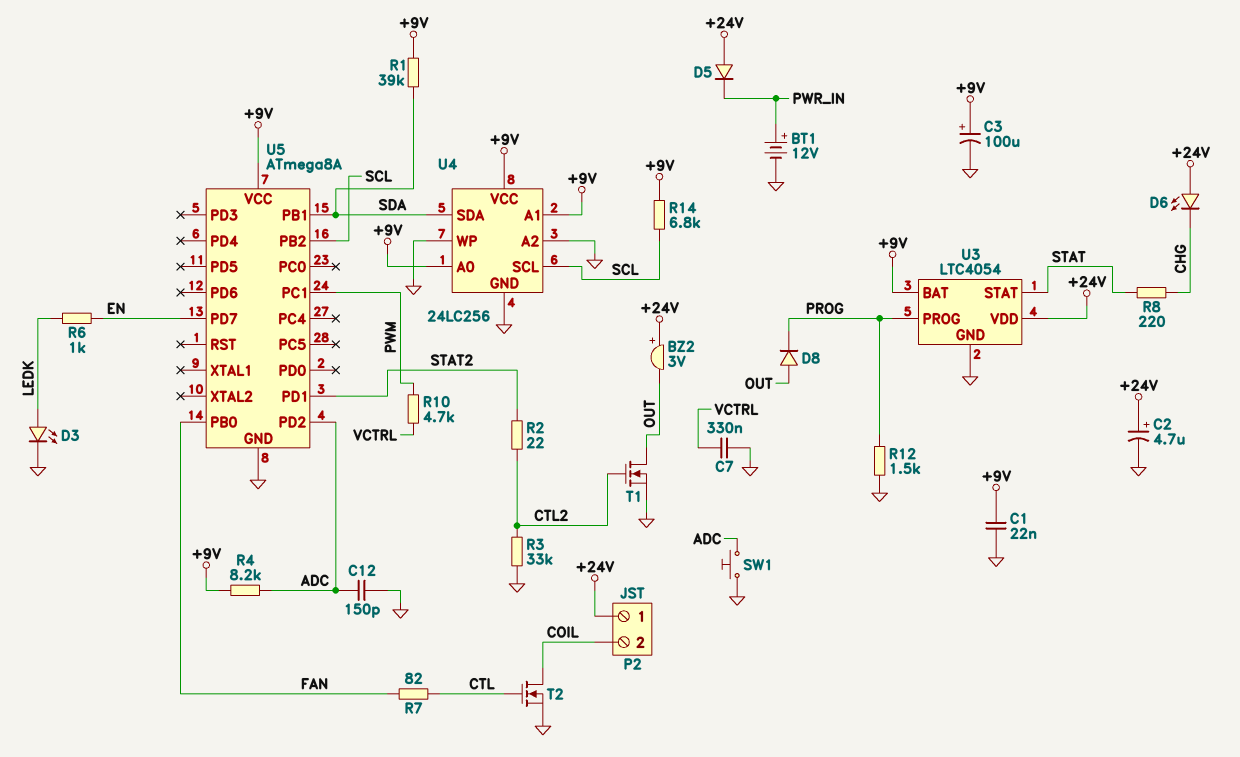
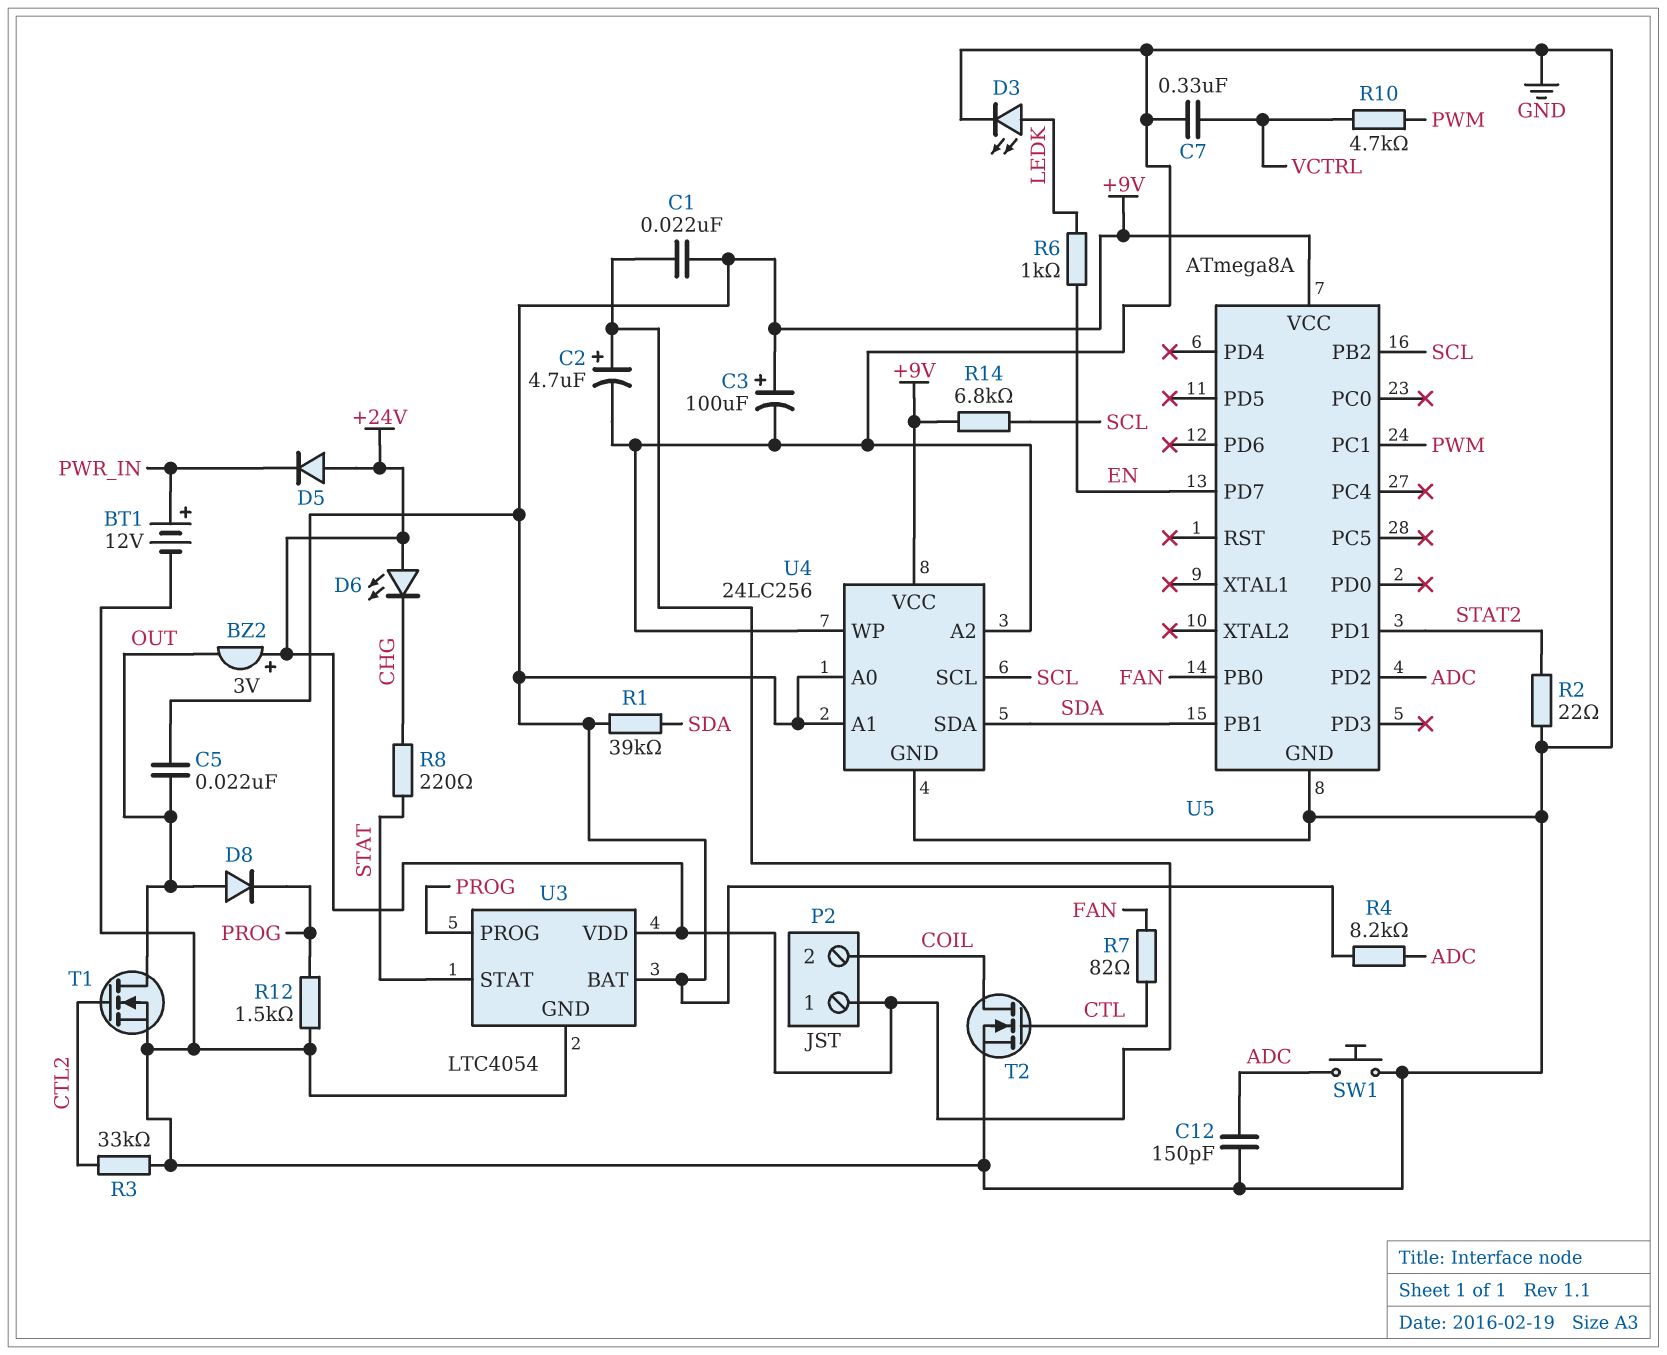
C1: 22nF (+9V, GND) -> 22nF (+9V, +24V)
C5: none -> 22nF (+9V, OUT)
R2: 22 (CTL2, STAT2) -> 22 (GND, STAT2)

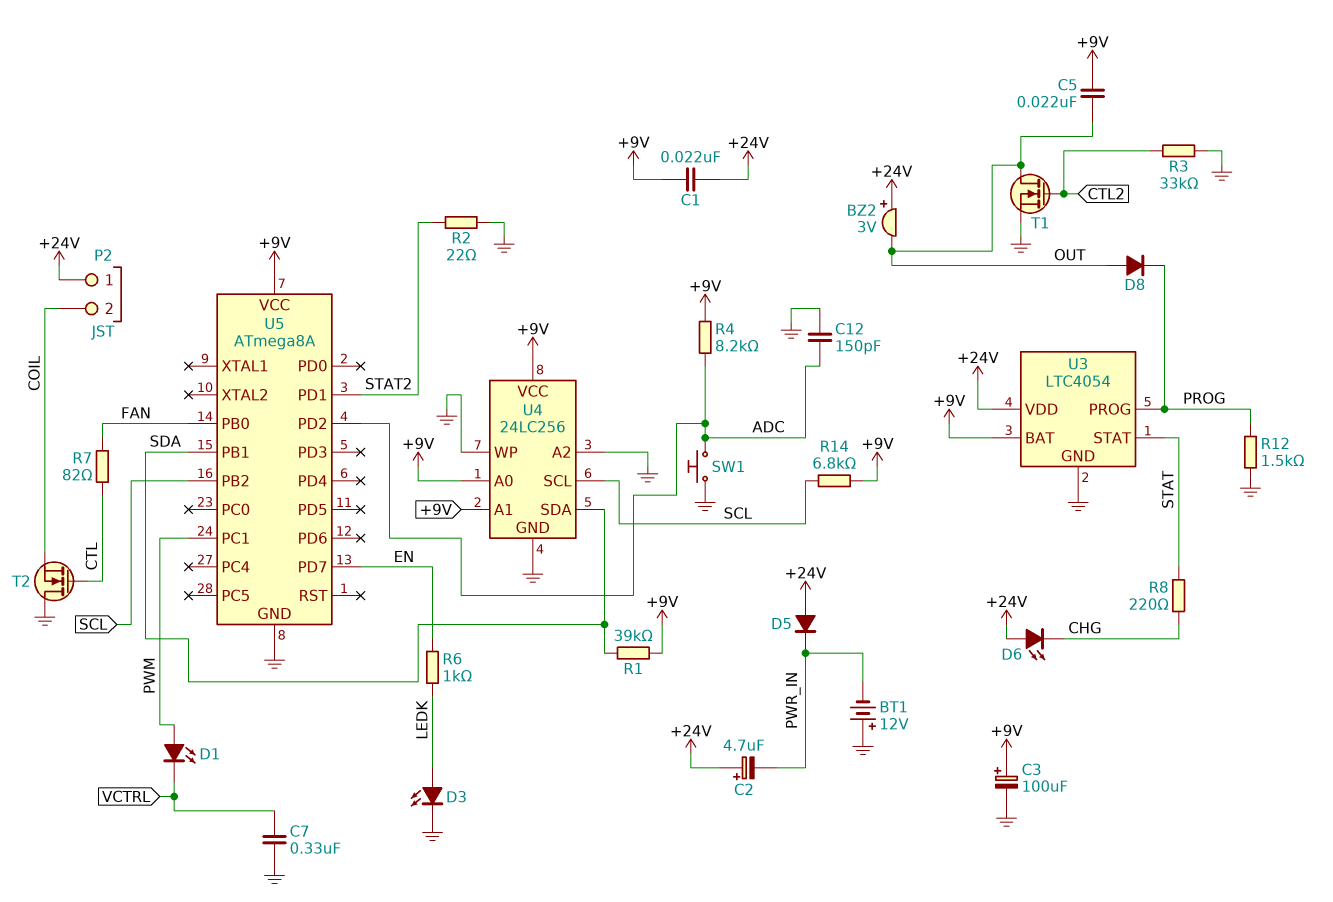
BT1: 12V (plus PWR_IN, minus GND) -> 12V (plus GND, minus PWR_IN)
C2: 4.7uF (plus +24V, minus GND) -> 4.7uF (plus +24V, minus PWR_IN)
D1: none -> LED (A PWM, K VCTRL)
R10: 4.7k (PWM, VCTRL) -> none
T2: NMOS (G CTL, D COIL, S GND) -> NMOS (G CTL, D GND, S COIL)

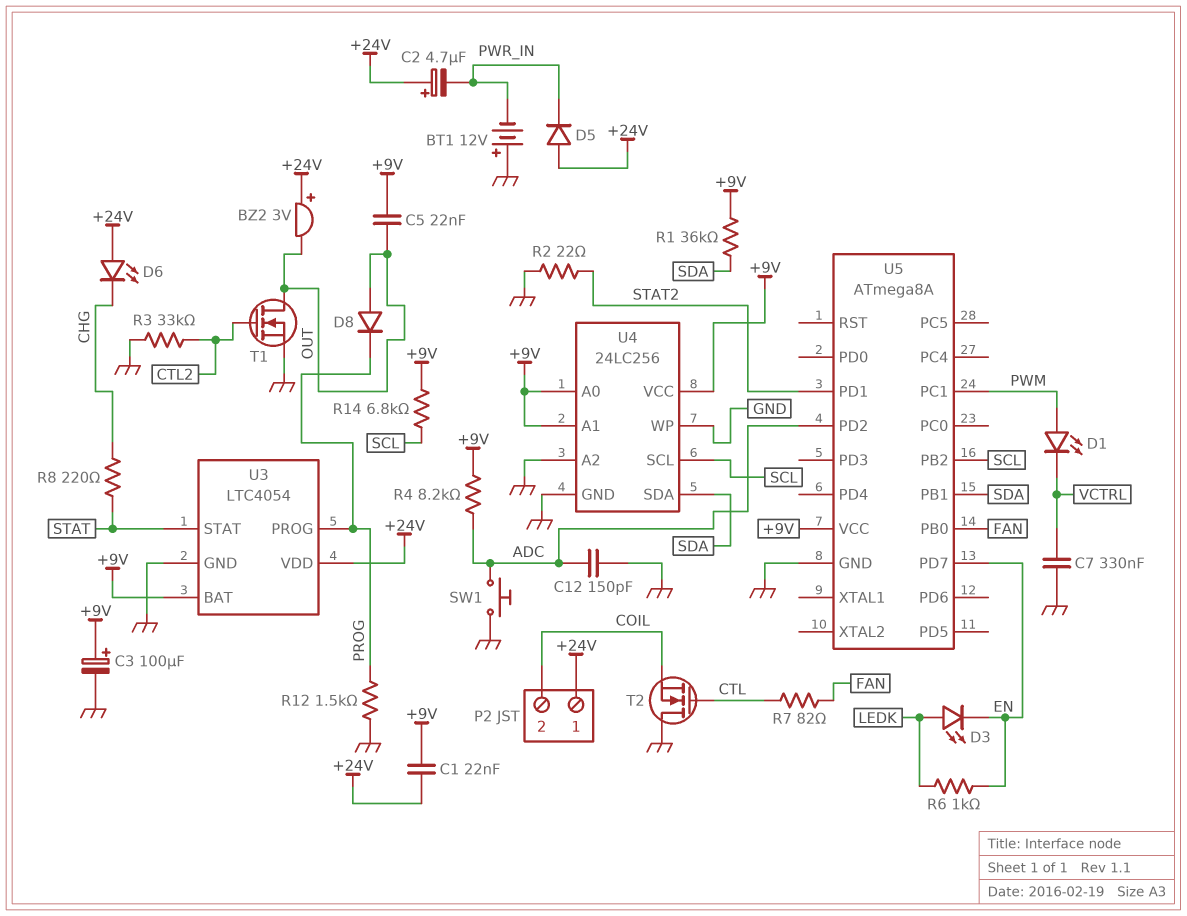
D3: LED (A LEDK, K GND) -> LED (A LEDK, K EN)
R1: 39k (+9V, SDA) -> 36k (+9V, SDA)

